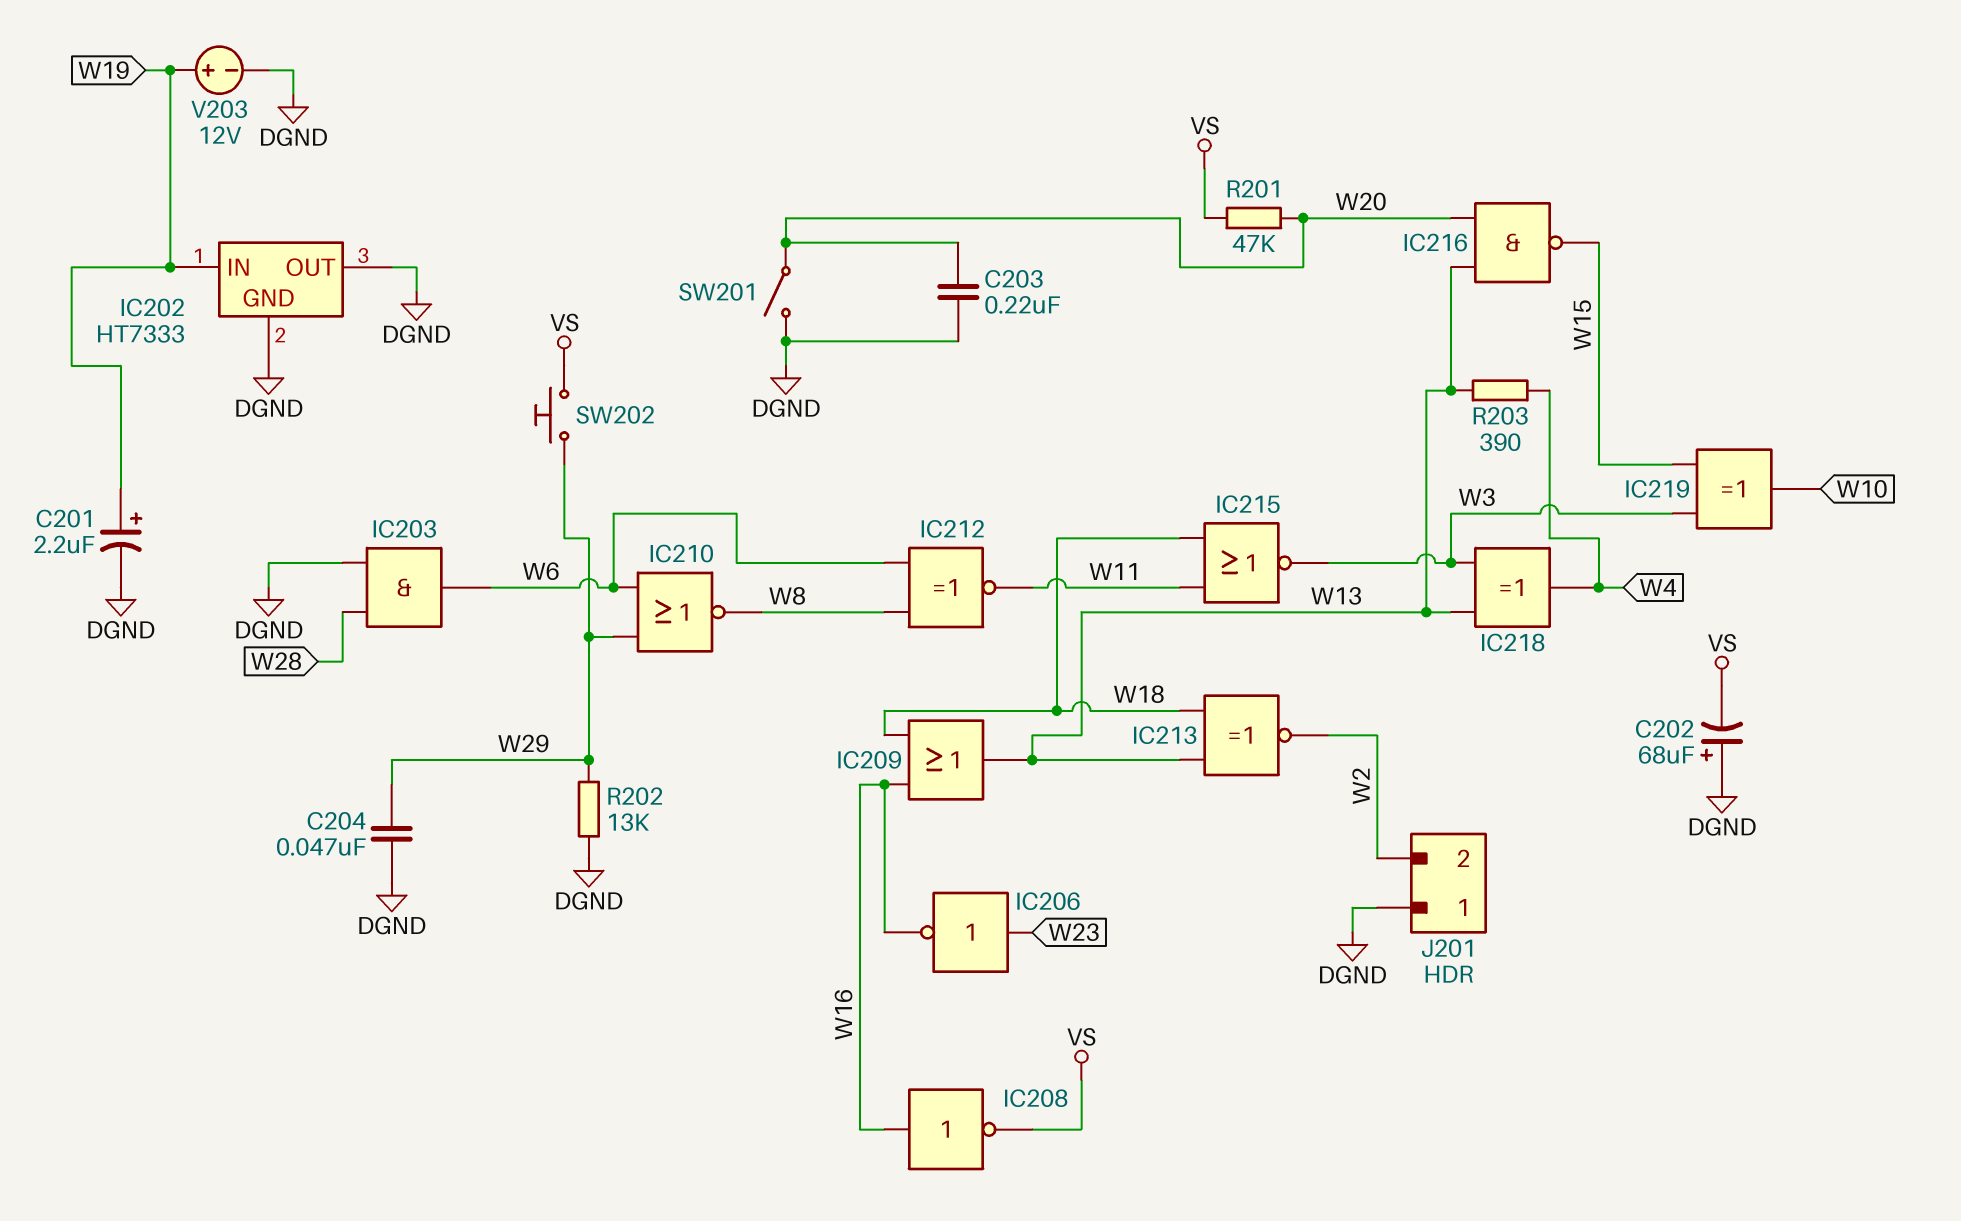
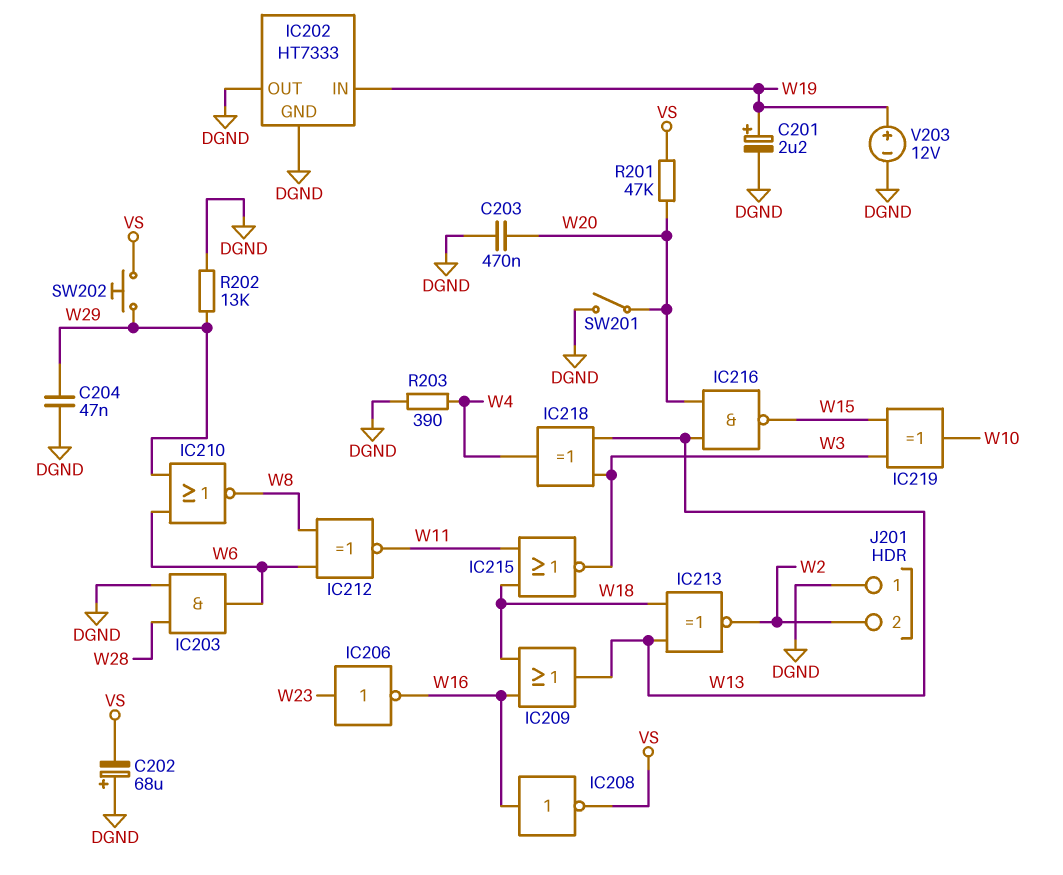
C203: 220nF (DGND, W20) -> 470nF (DGND, W20)
R203: 390 (W4, W13) -> 390 (DGND, W4)

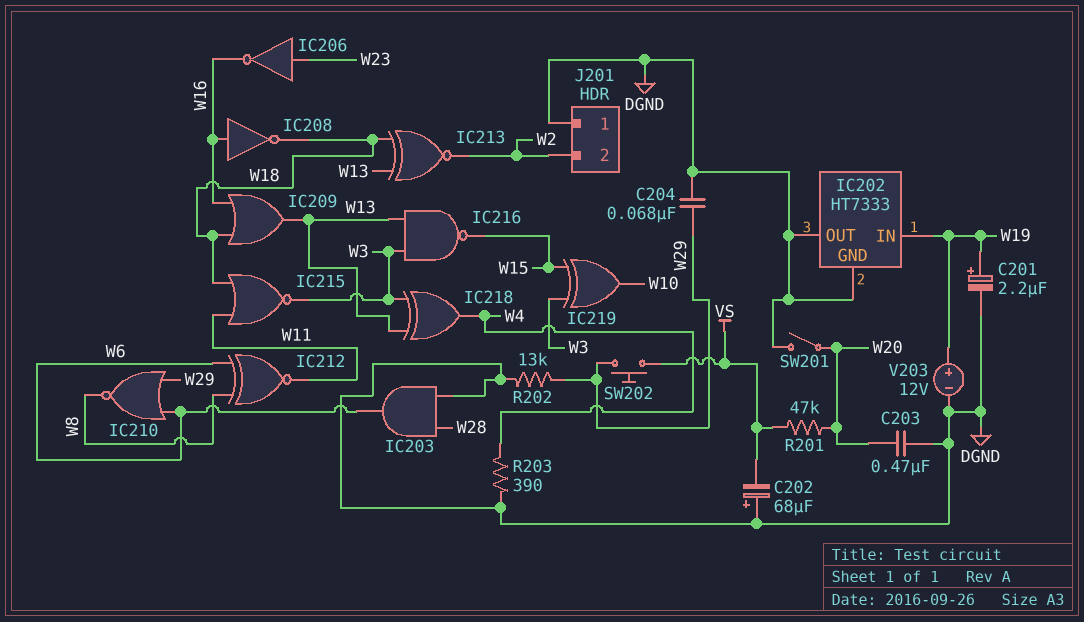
C204: 47nF (DGND, W29) -> 68nF (DGND, W29)
IC208: NOT (in W16, out VS) -> NOT (in W16, out W18)
IC216: NAND (in W13, in W20, out W15) -> NAND (in W3, in W13, out W15)

